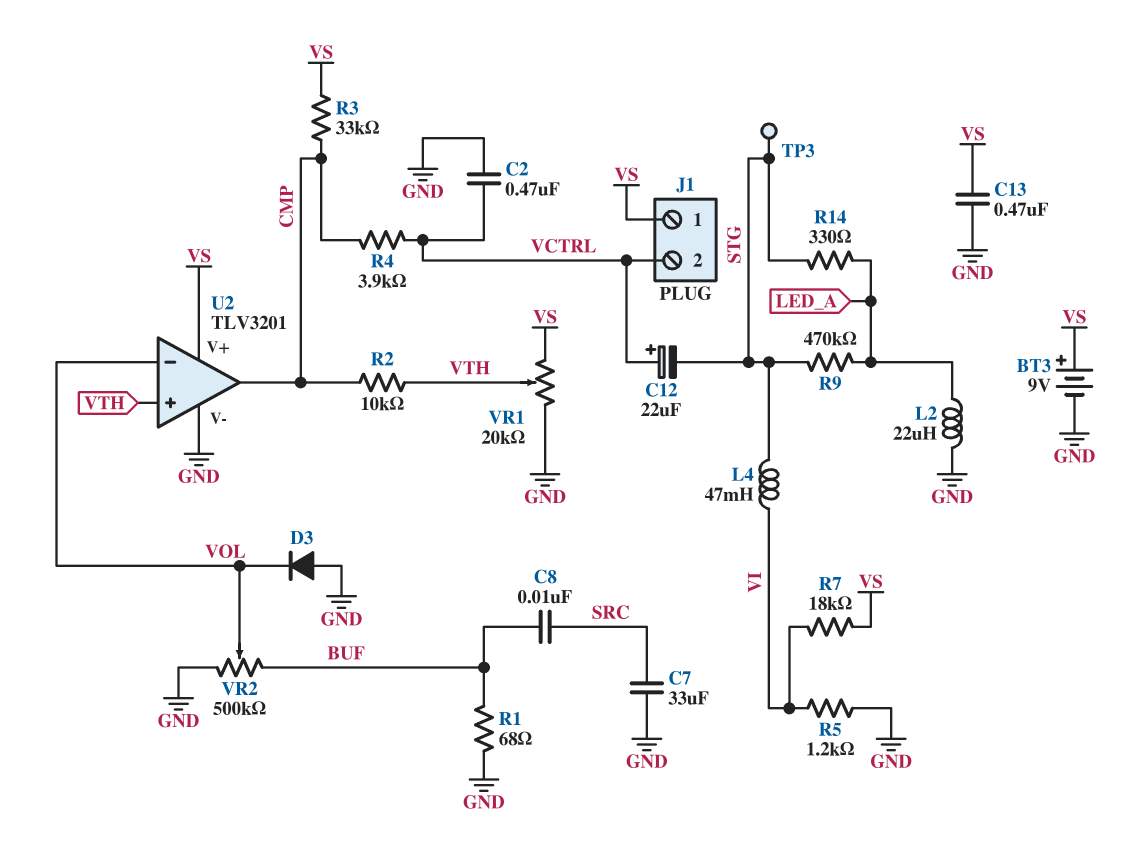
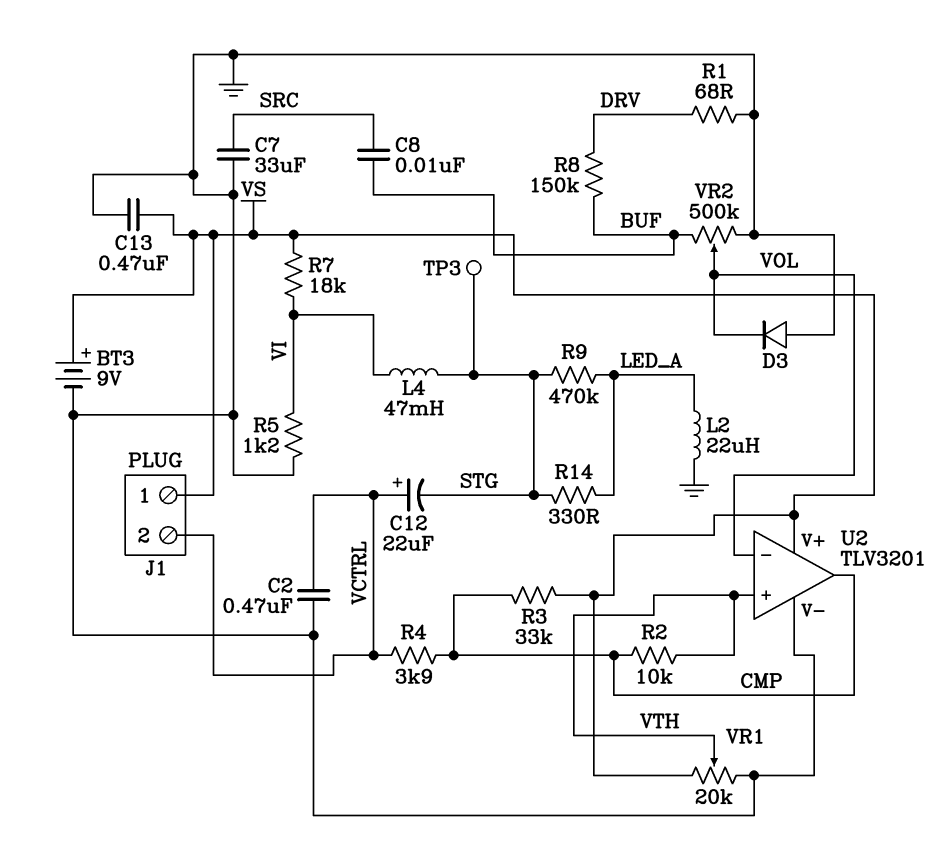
R1: 68 (BUF, GND) -> 68 (DRV, GND)
R8: none -> 150k (BUF, DRV)

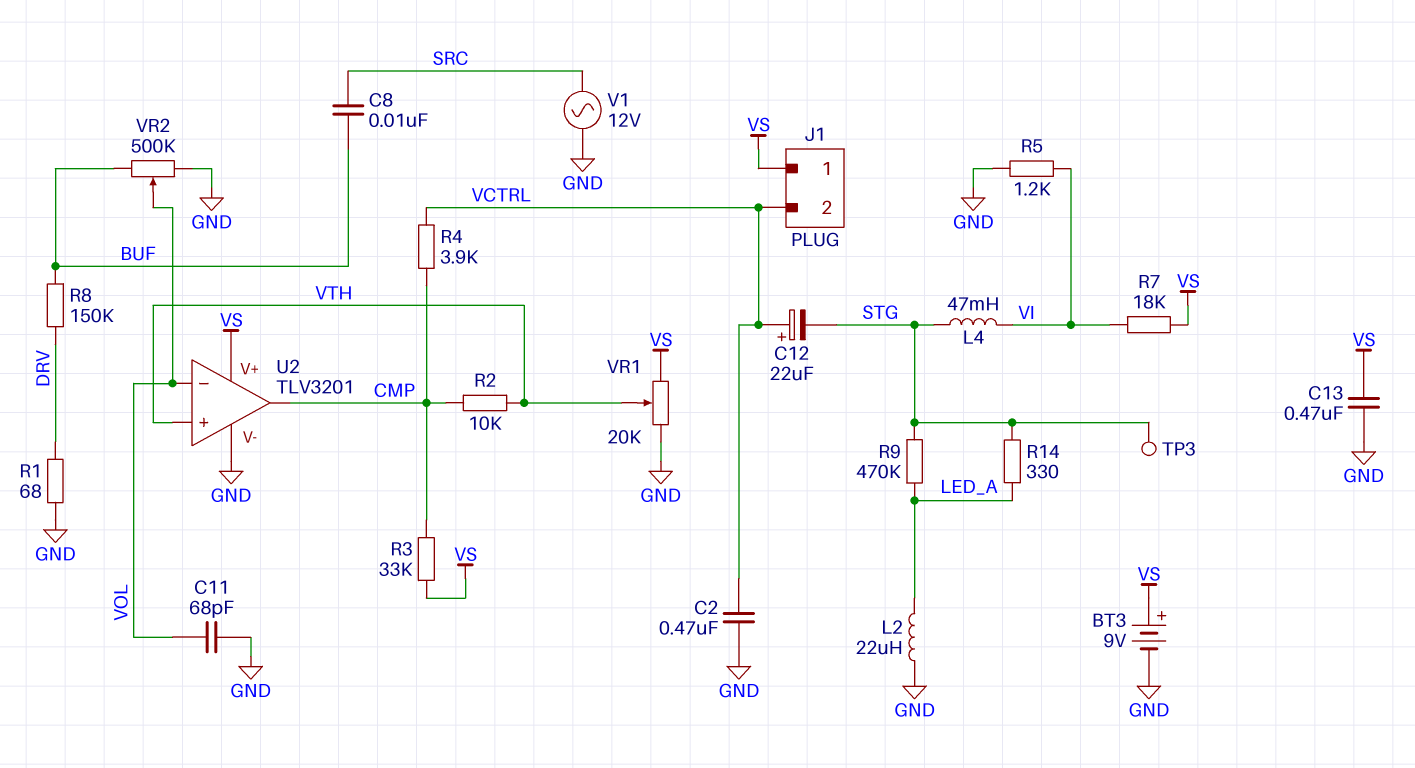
C7: 33uF (GND, SRC) -> none
C11: none -> 68pF (GND, VOL)
D3: diode (A GND, K VOL) -> none
V1: none -> AC 12V (GND, SRC)

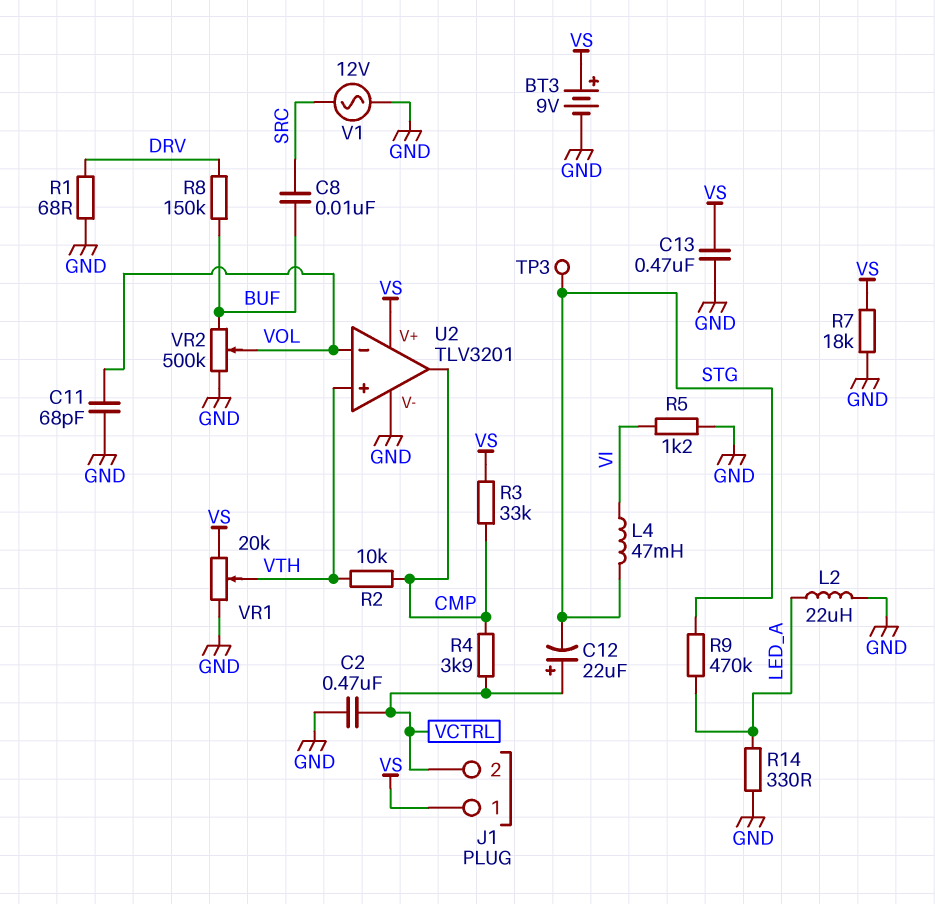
R7: 18k (VI, VS) -> 18k (GND, VS)
R14: 330 (LED_A, STG) -> 330 (GND, LED_A)

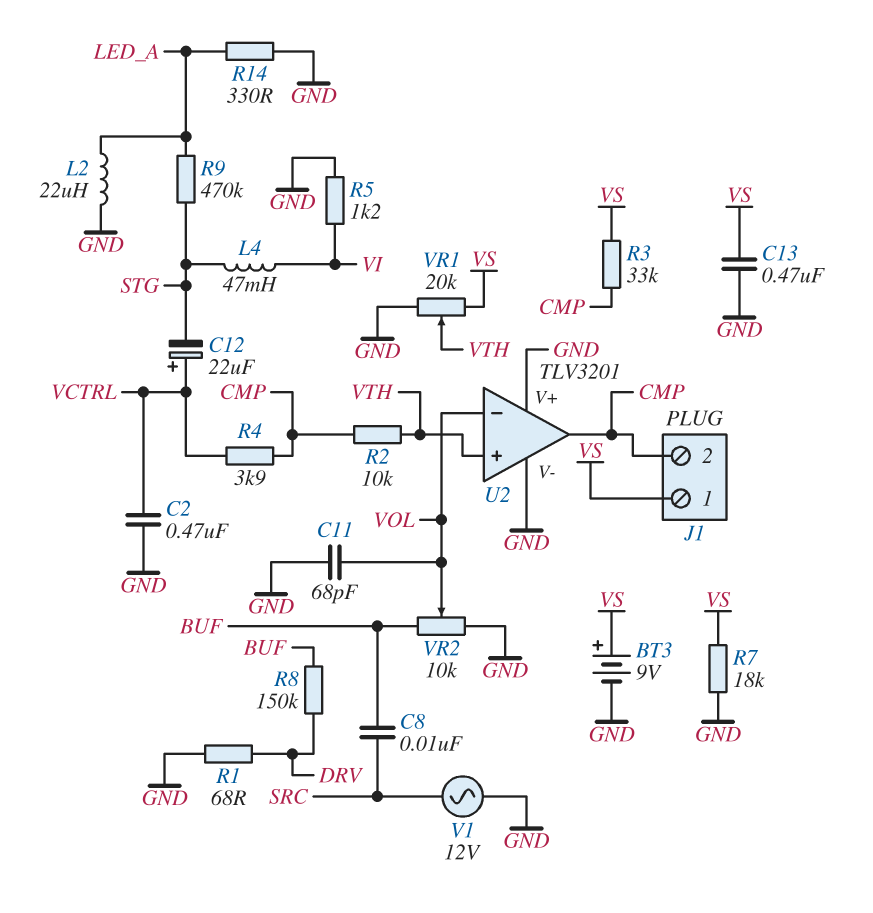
J1 pin 2: VCTRL -> CMP
TP3: test point (STG) -> none
U2 pin V+: VS -> GND
VR2: 500k (BUF, GND, wiper VOL) -> 10k (BUF, GND, wiper VOL)

